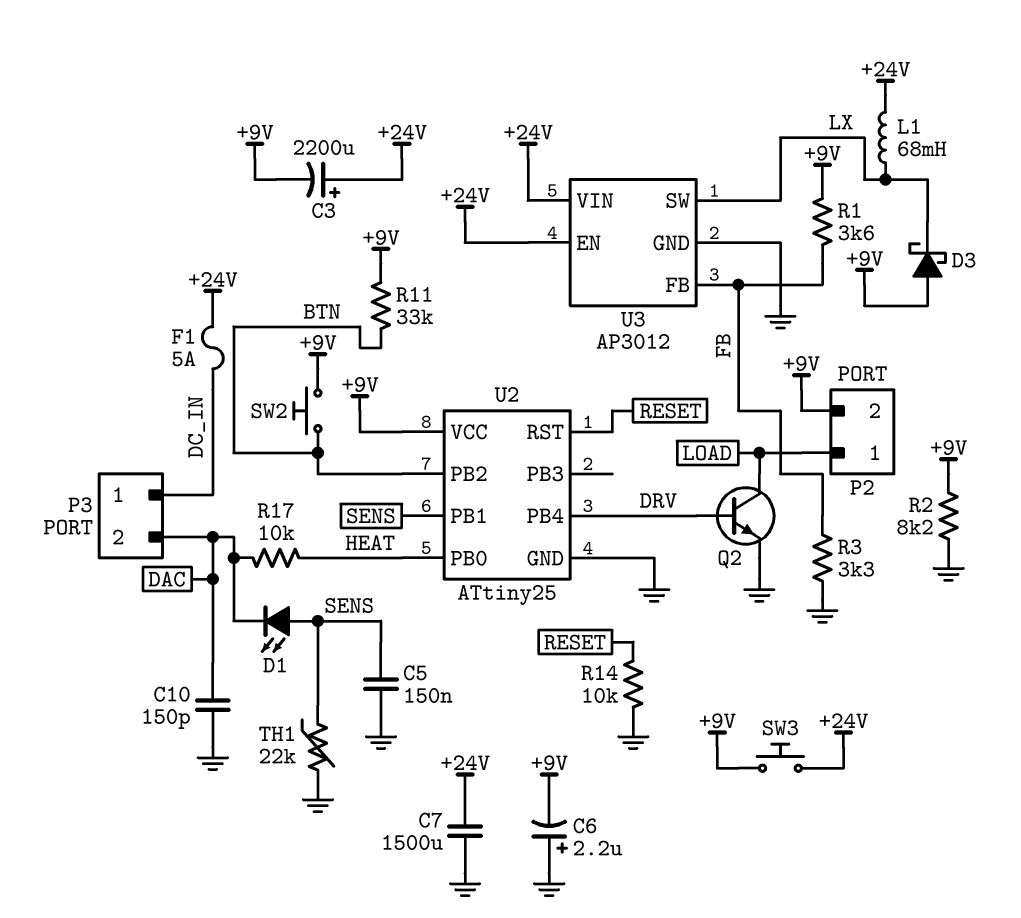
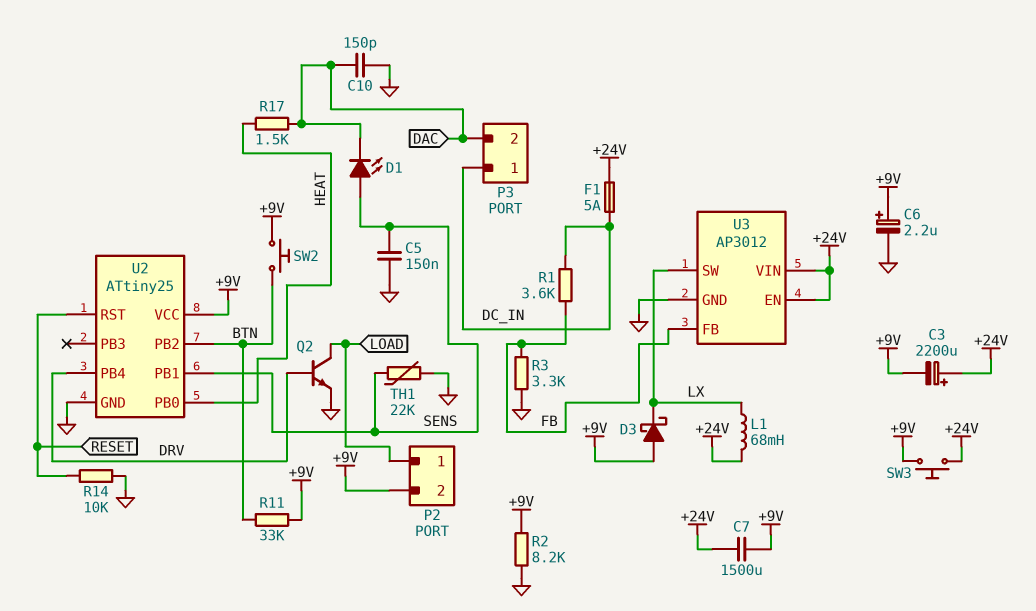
C6: 2.2uF (plus GND, minus +9V) -> 2.2uF (plus +9V, minus GND)
C7: 1500uF (+24V, GND) -> 1500uF (+9V, +24V)
R1: 3.6k (+9V, FB) -> 3.6k (DC_IN, FB)
R17: 10k (DAC, HEAT) -> 1.5k (DAC, HEAT)

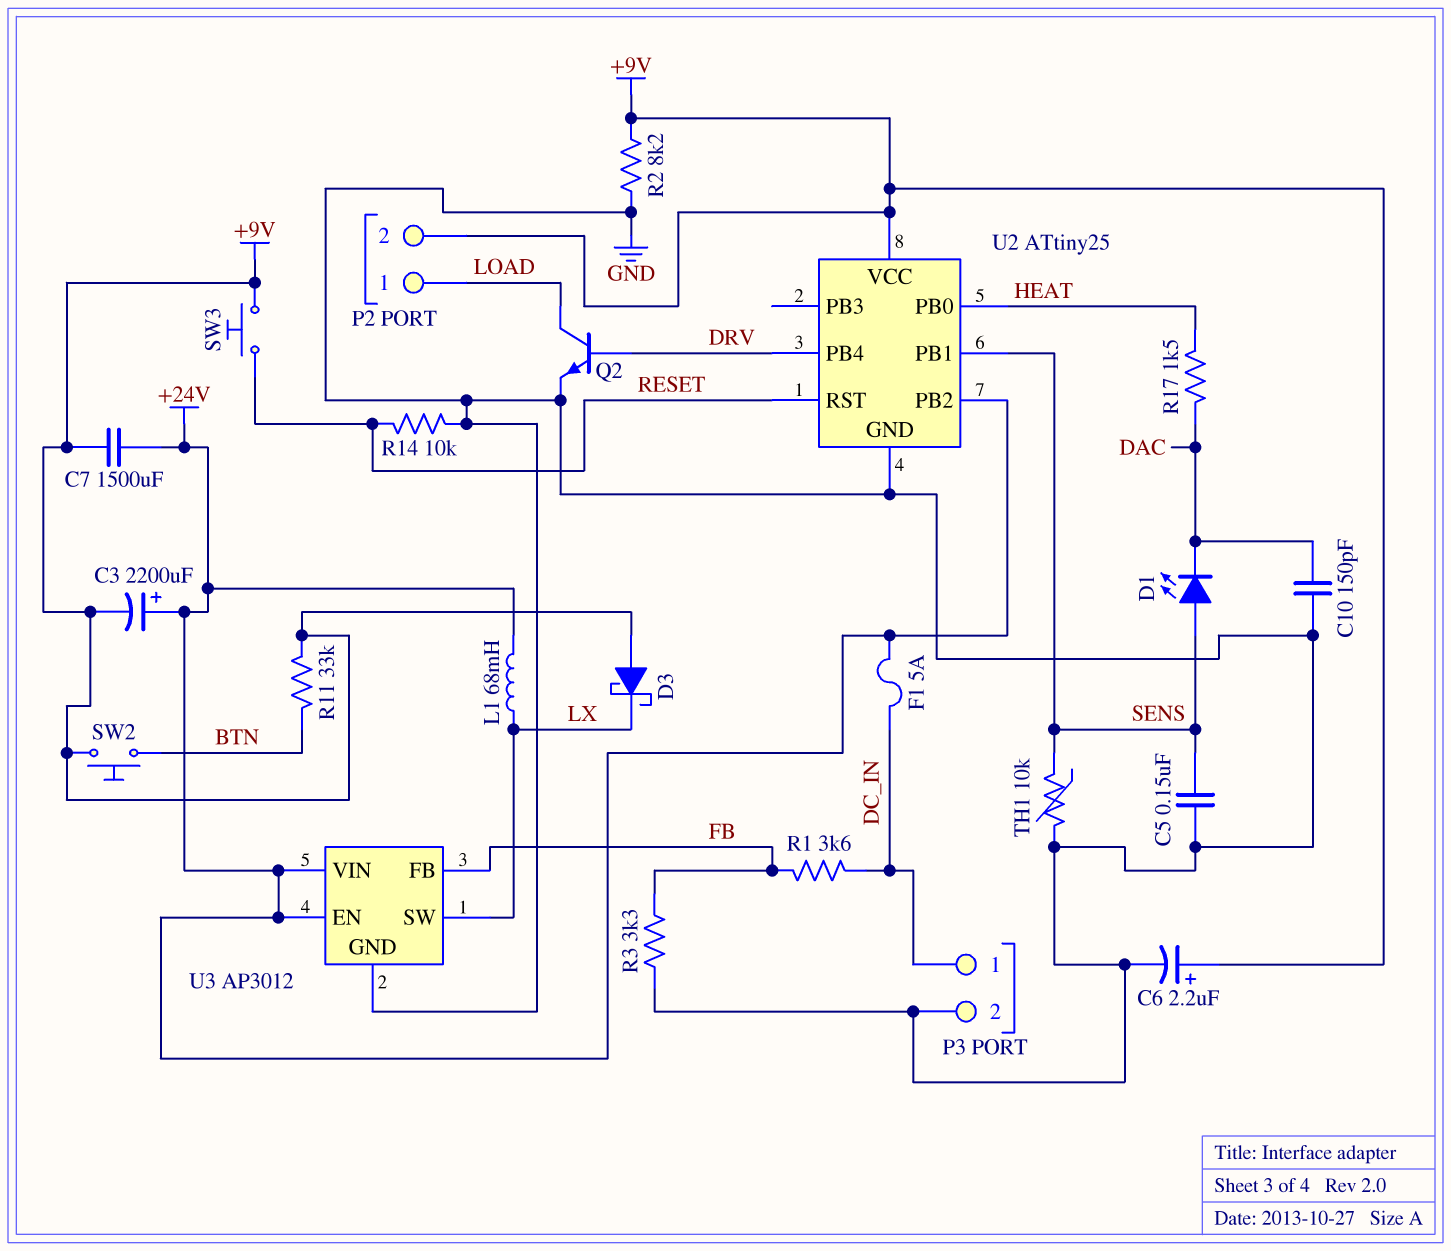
P3 pin 2: DAC -> GND
SW3: button (+9V, +24V) -> button (+9V, RESET)
TH1: 22k (GND, SENS) -> 10k (GND, SENS)
U2 pin PB2: BTN -> +24V

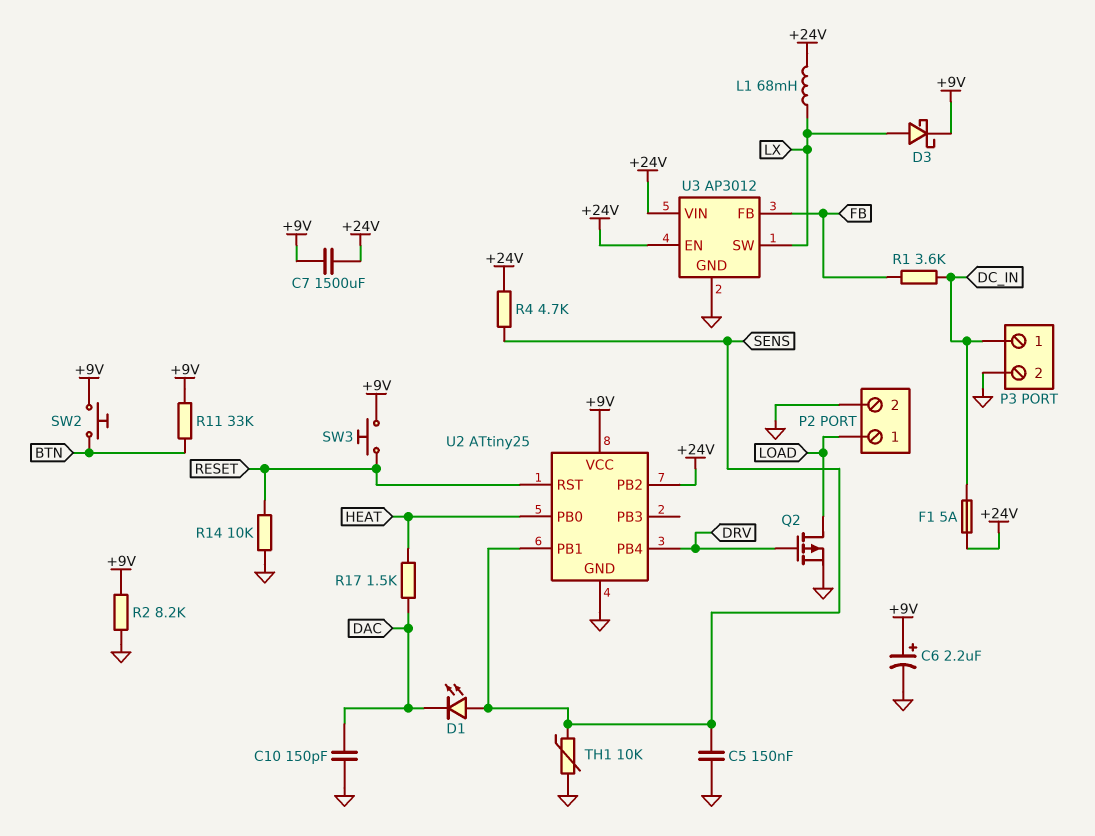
C3: 2200uF (plus +24V, minus +9V) -> none
D3: schottky (A +9V, K LX) -> schottky (A LX, K +9V)
P2 pin 2: +9V -> GND
Q2: NPN (B DRV, C LOAD, E GND) -> PMOS (G DRV, D LOAD, S GND)
R3: 3.3k (FB, GND) -> none
R4: none -> 4.7k (+24V, SENS)

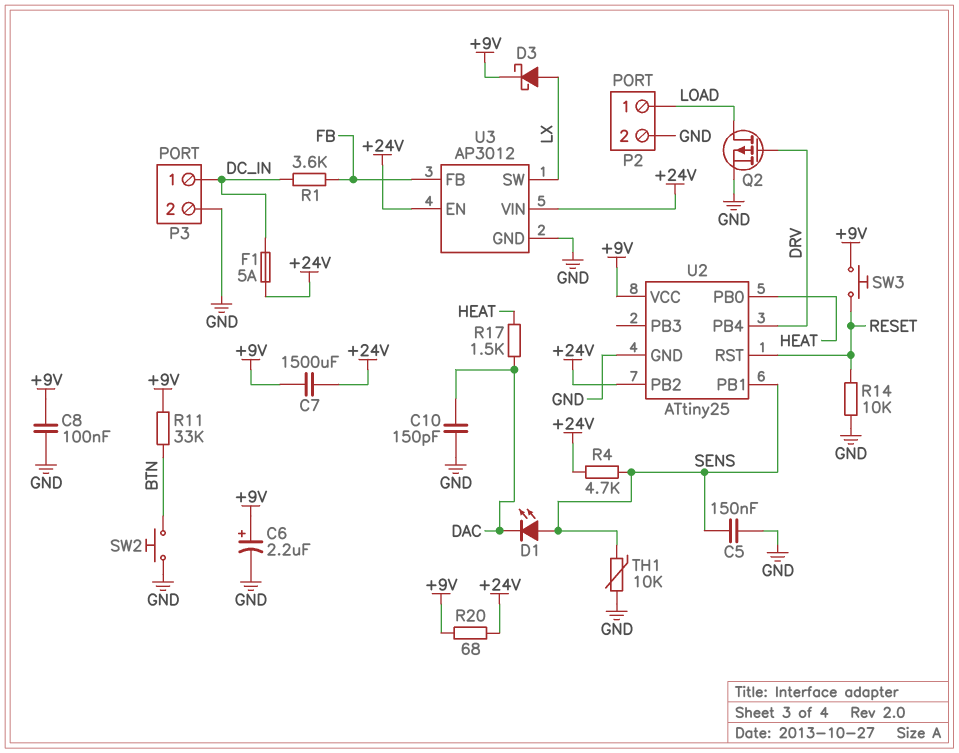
C8: none -> 100nF (+9V, GND)
L1: 68mH (+24V, LX) -> none
R2: 8.2k (+9V, GND) -> none
R20: none -> 68 (+9V, +24V)
SW2: button (+9V, BTN) -> button (BTN, GND)

